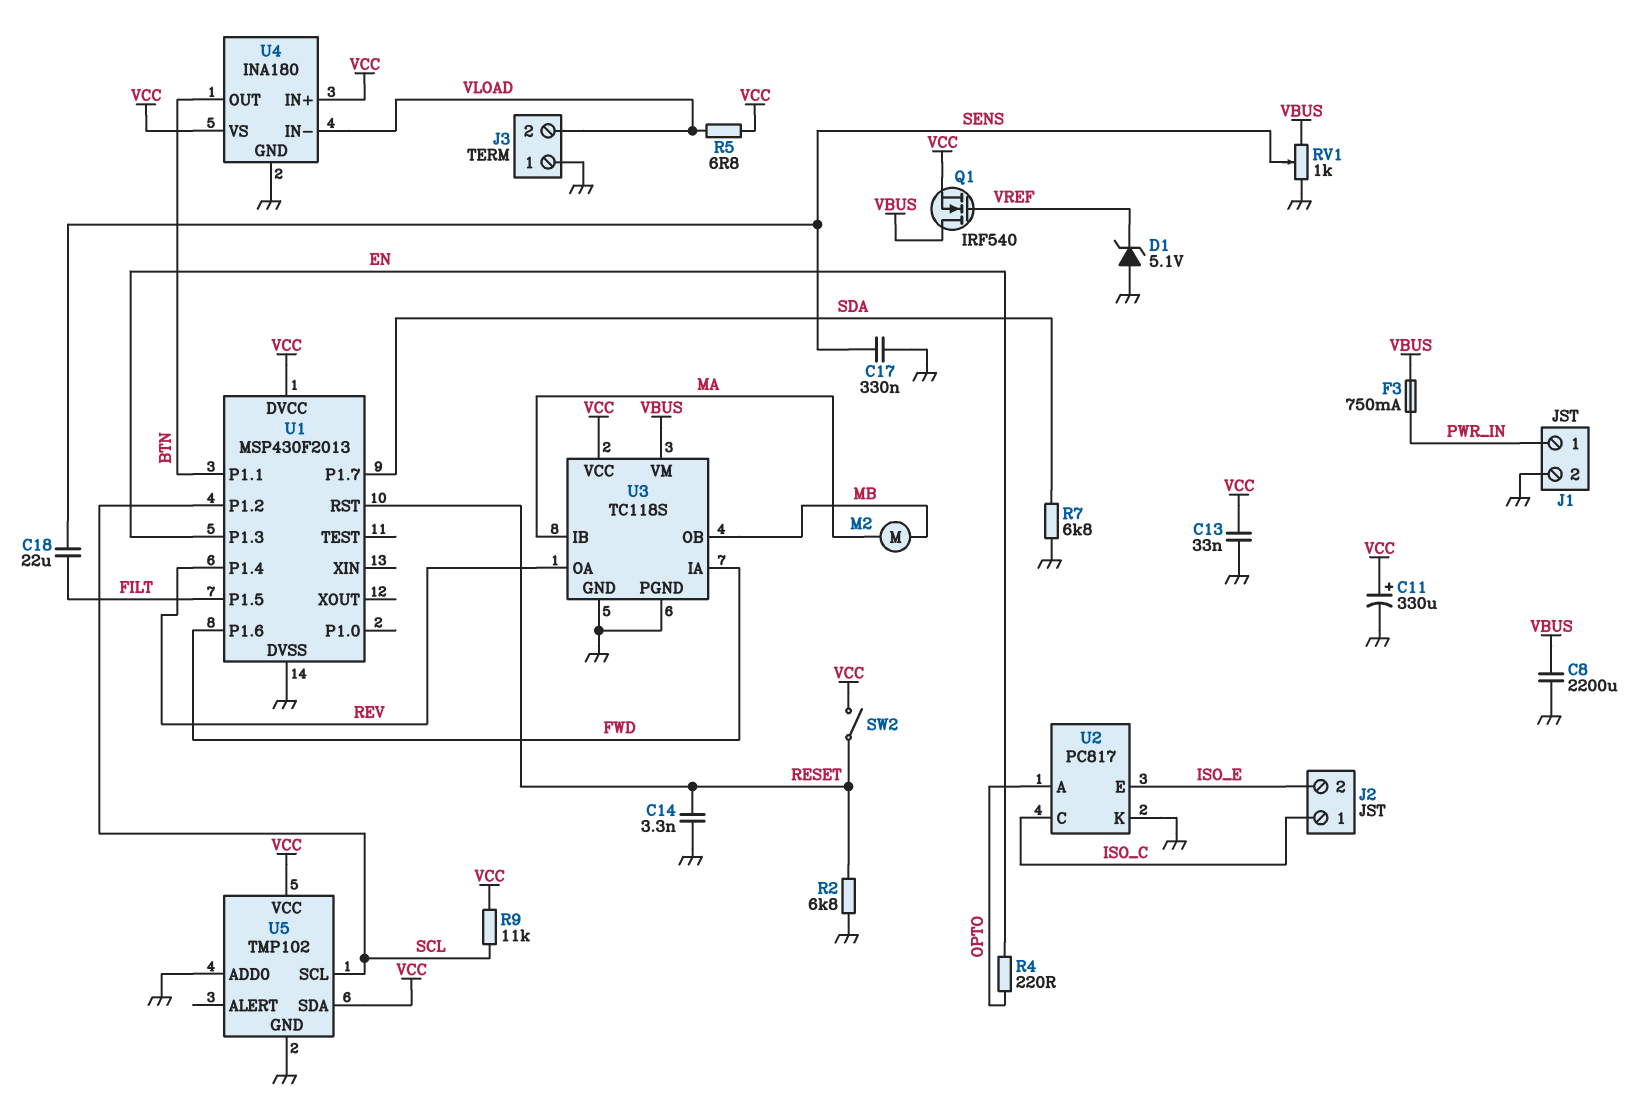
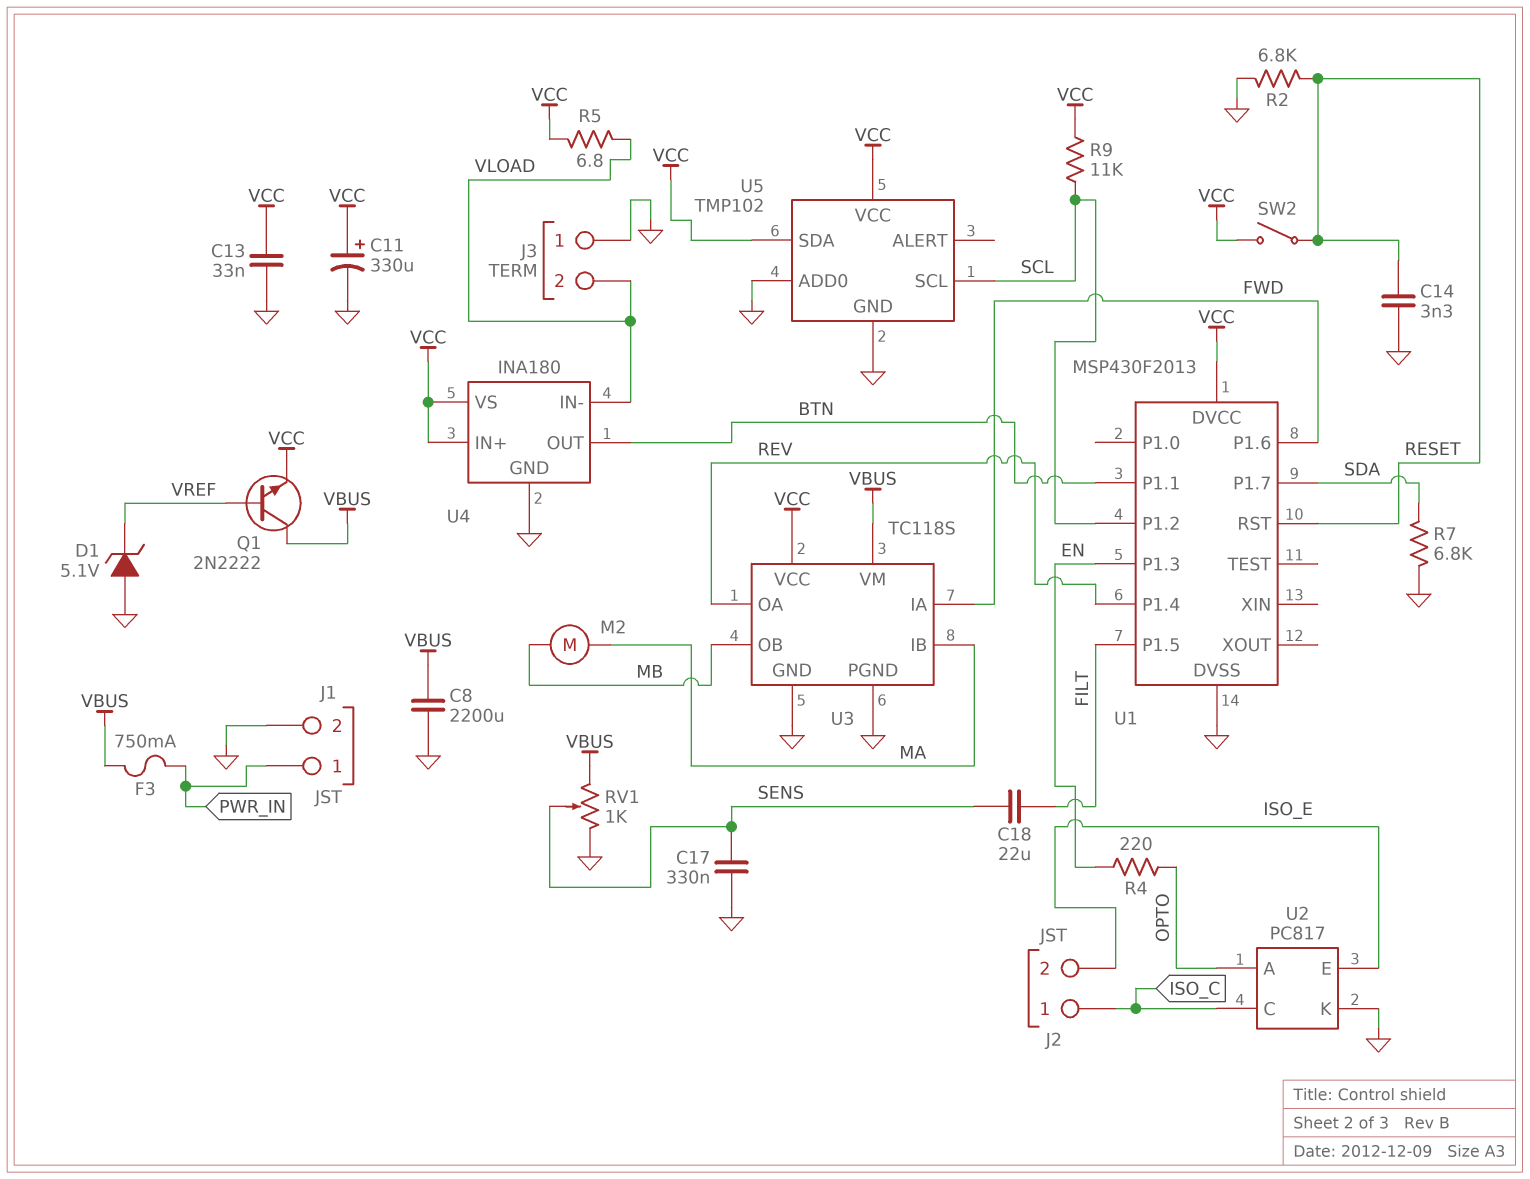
Q1: NMOS IRF540 (G VREF, D VBUS, S VCC) -> NPN 2N2222 (B VREF, C VBUS, E VCC)

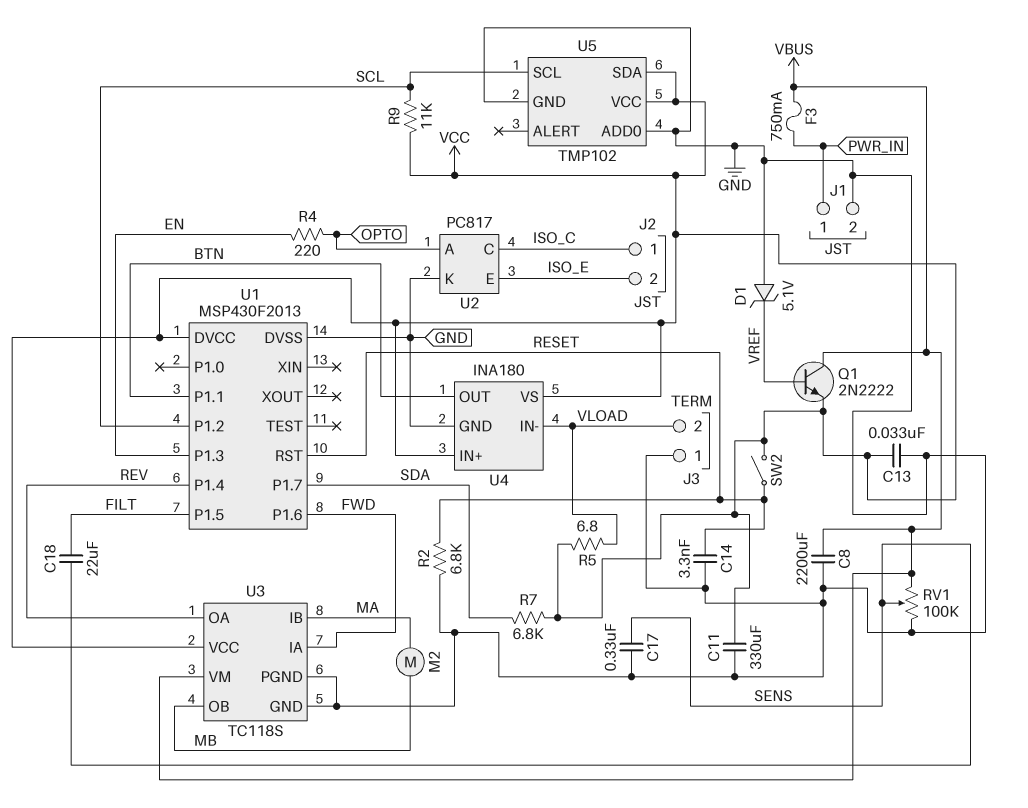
C11: 330uF (plus VCC, minus GND) -> 330uF (GND, VCC)
R7: 6.8k (GND, SDA) -> 6.8k (SDA, VCC)
RV1: 1k (GND, VBUS, wiper SENS) -> 100k (GND, VBUS, wiper SENS)

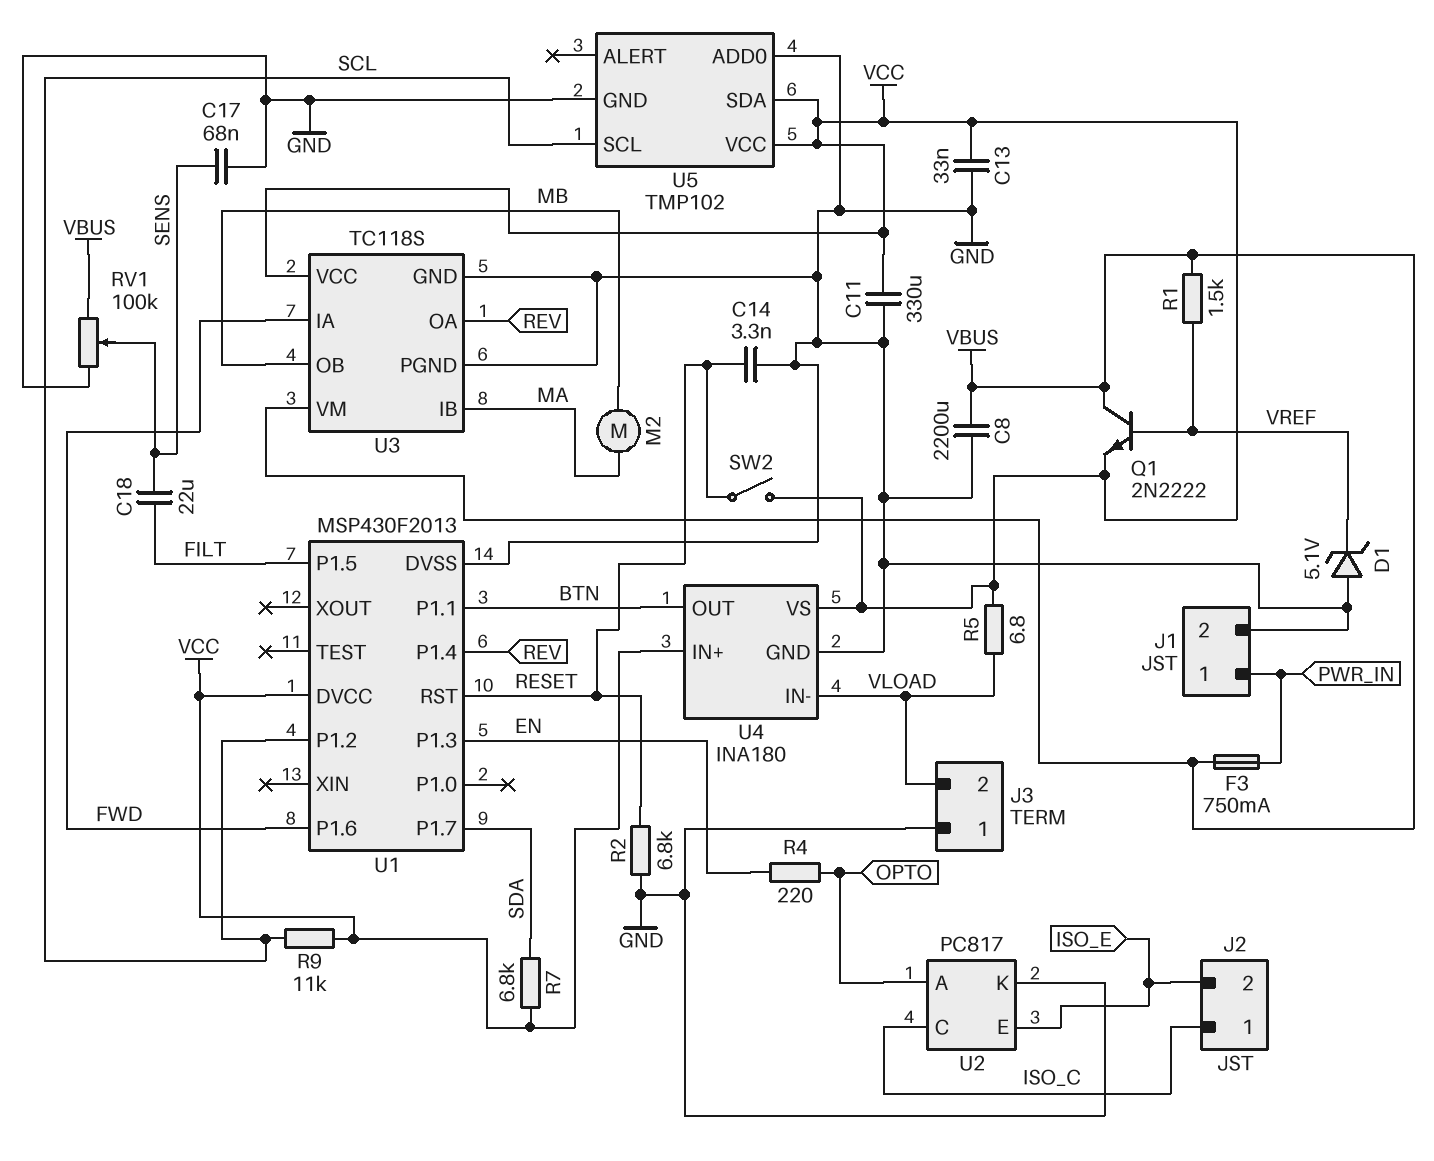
C17: 330nF (GND, SENS) -> 68nF (GND, SENS)
R1: none -> 1.5k (VBUS, VREF)

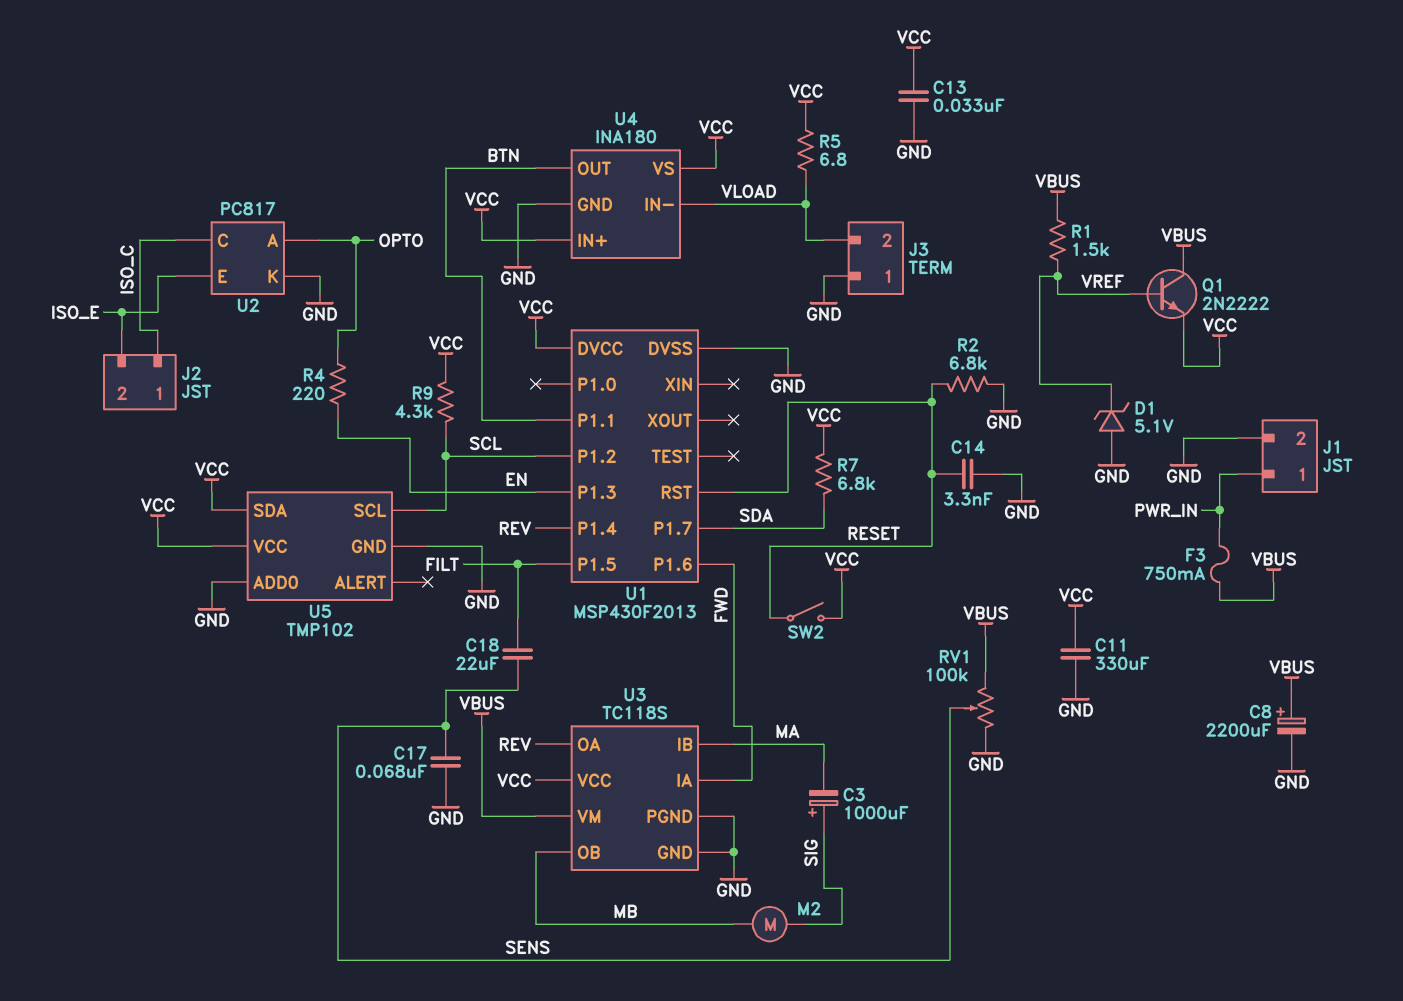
C3: none -> 1000uF (plus SIG, minus MA)
C8: 2200uF (GND, VBUS) -> 2200uF (plus VBUS, minus GND)
M2: motor (MA, MB) -> motor (MB, SIG)
R9: 11k (SCL, VCC) -> 4.3k (SCL, VCC)

